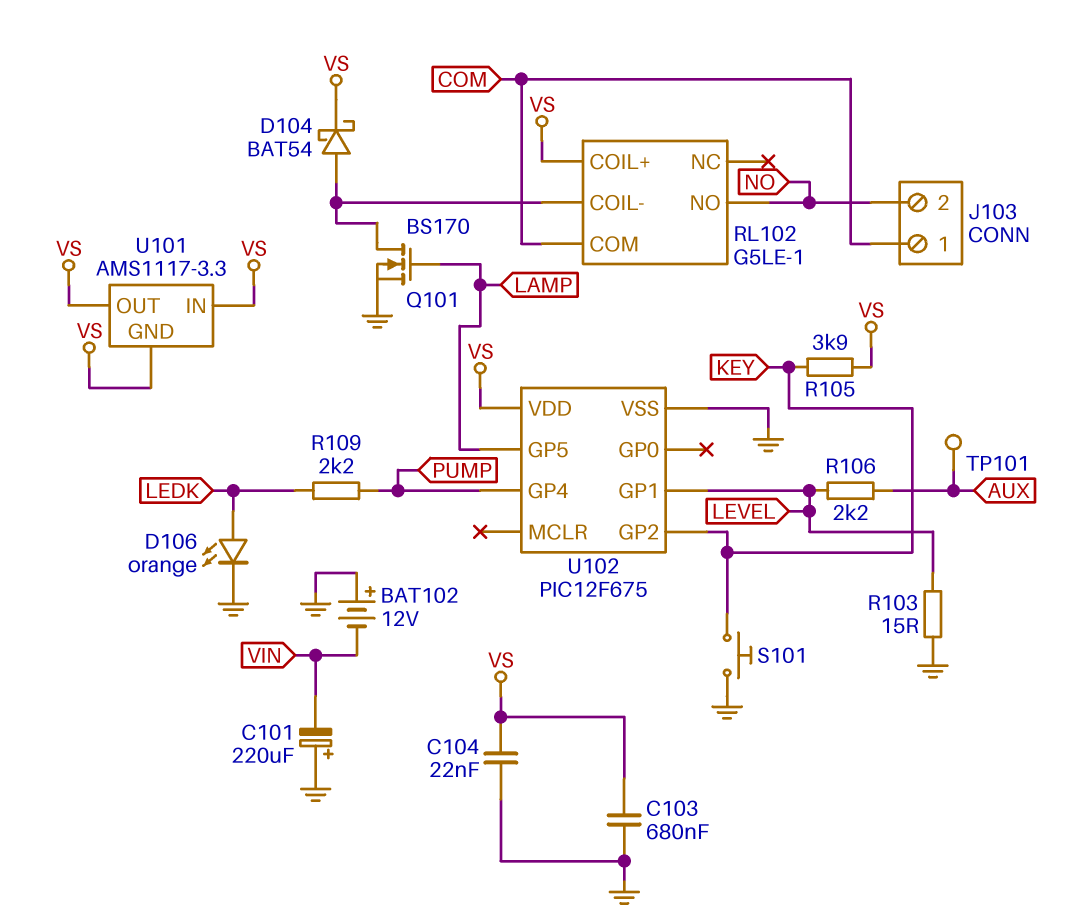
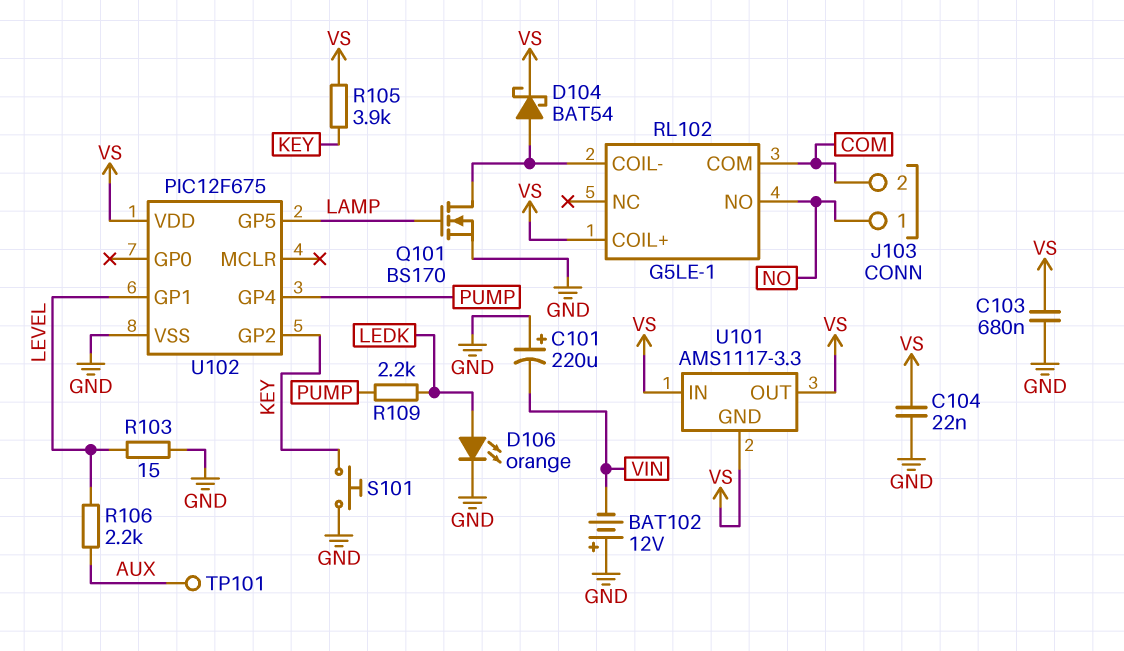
J103 pin 1: COM -> NO
J103 pin 2: NO -> COM

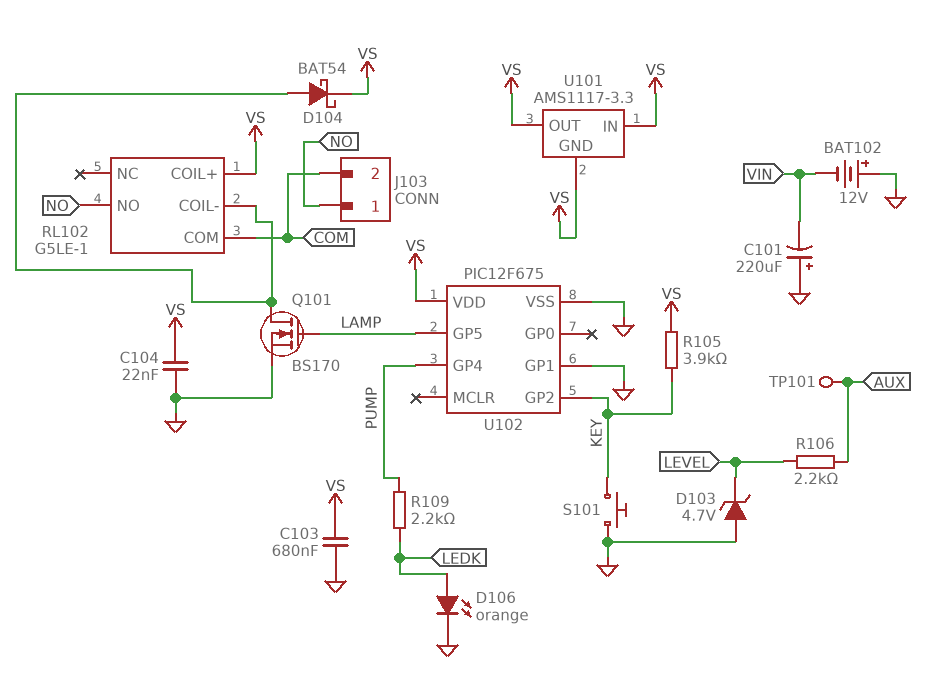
D103: none -> zener 4.7V (A GND, K LEVEL)
R103: 15 (GND, LEVEL) -> none
U102 pin GP1: LEVEL -> GND

